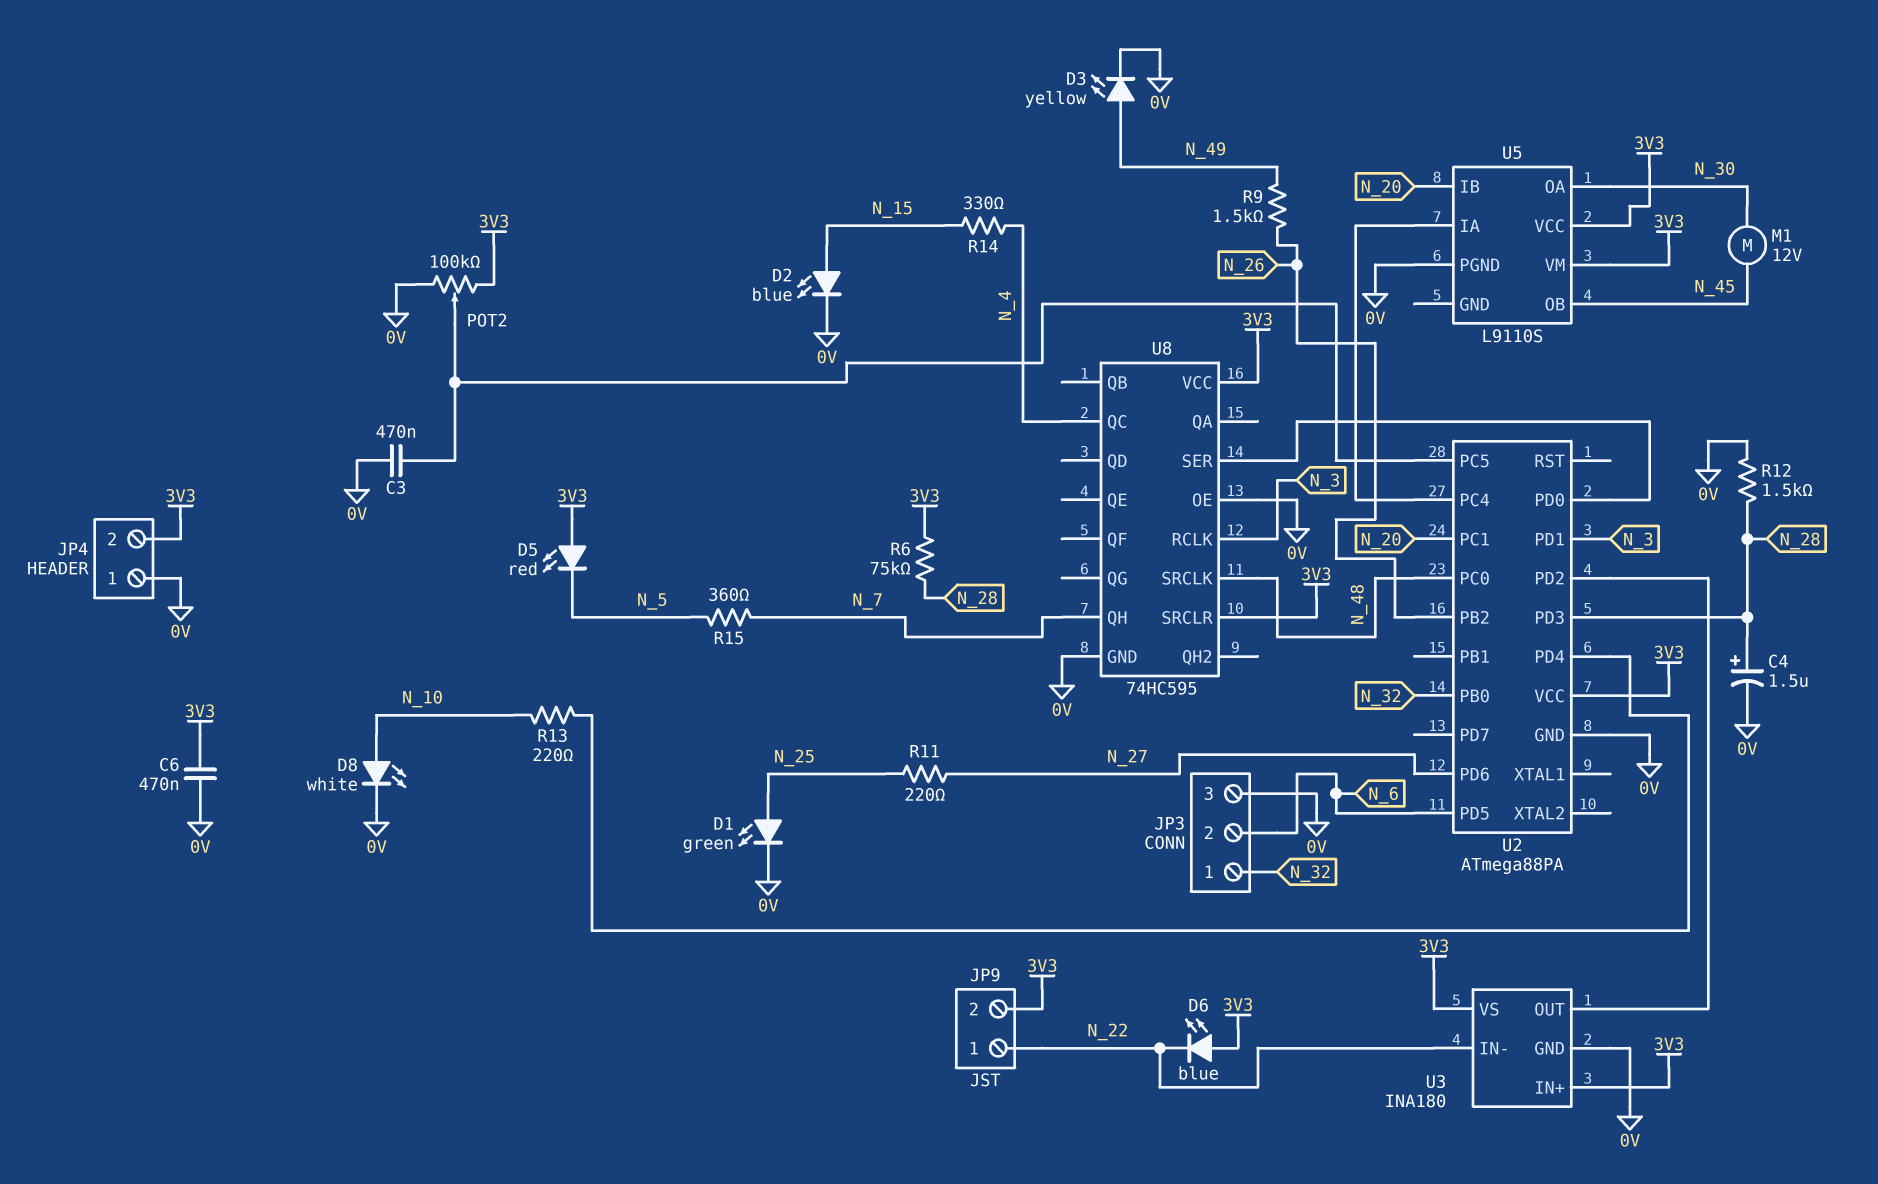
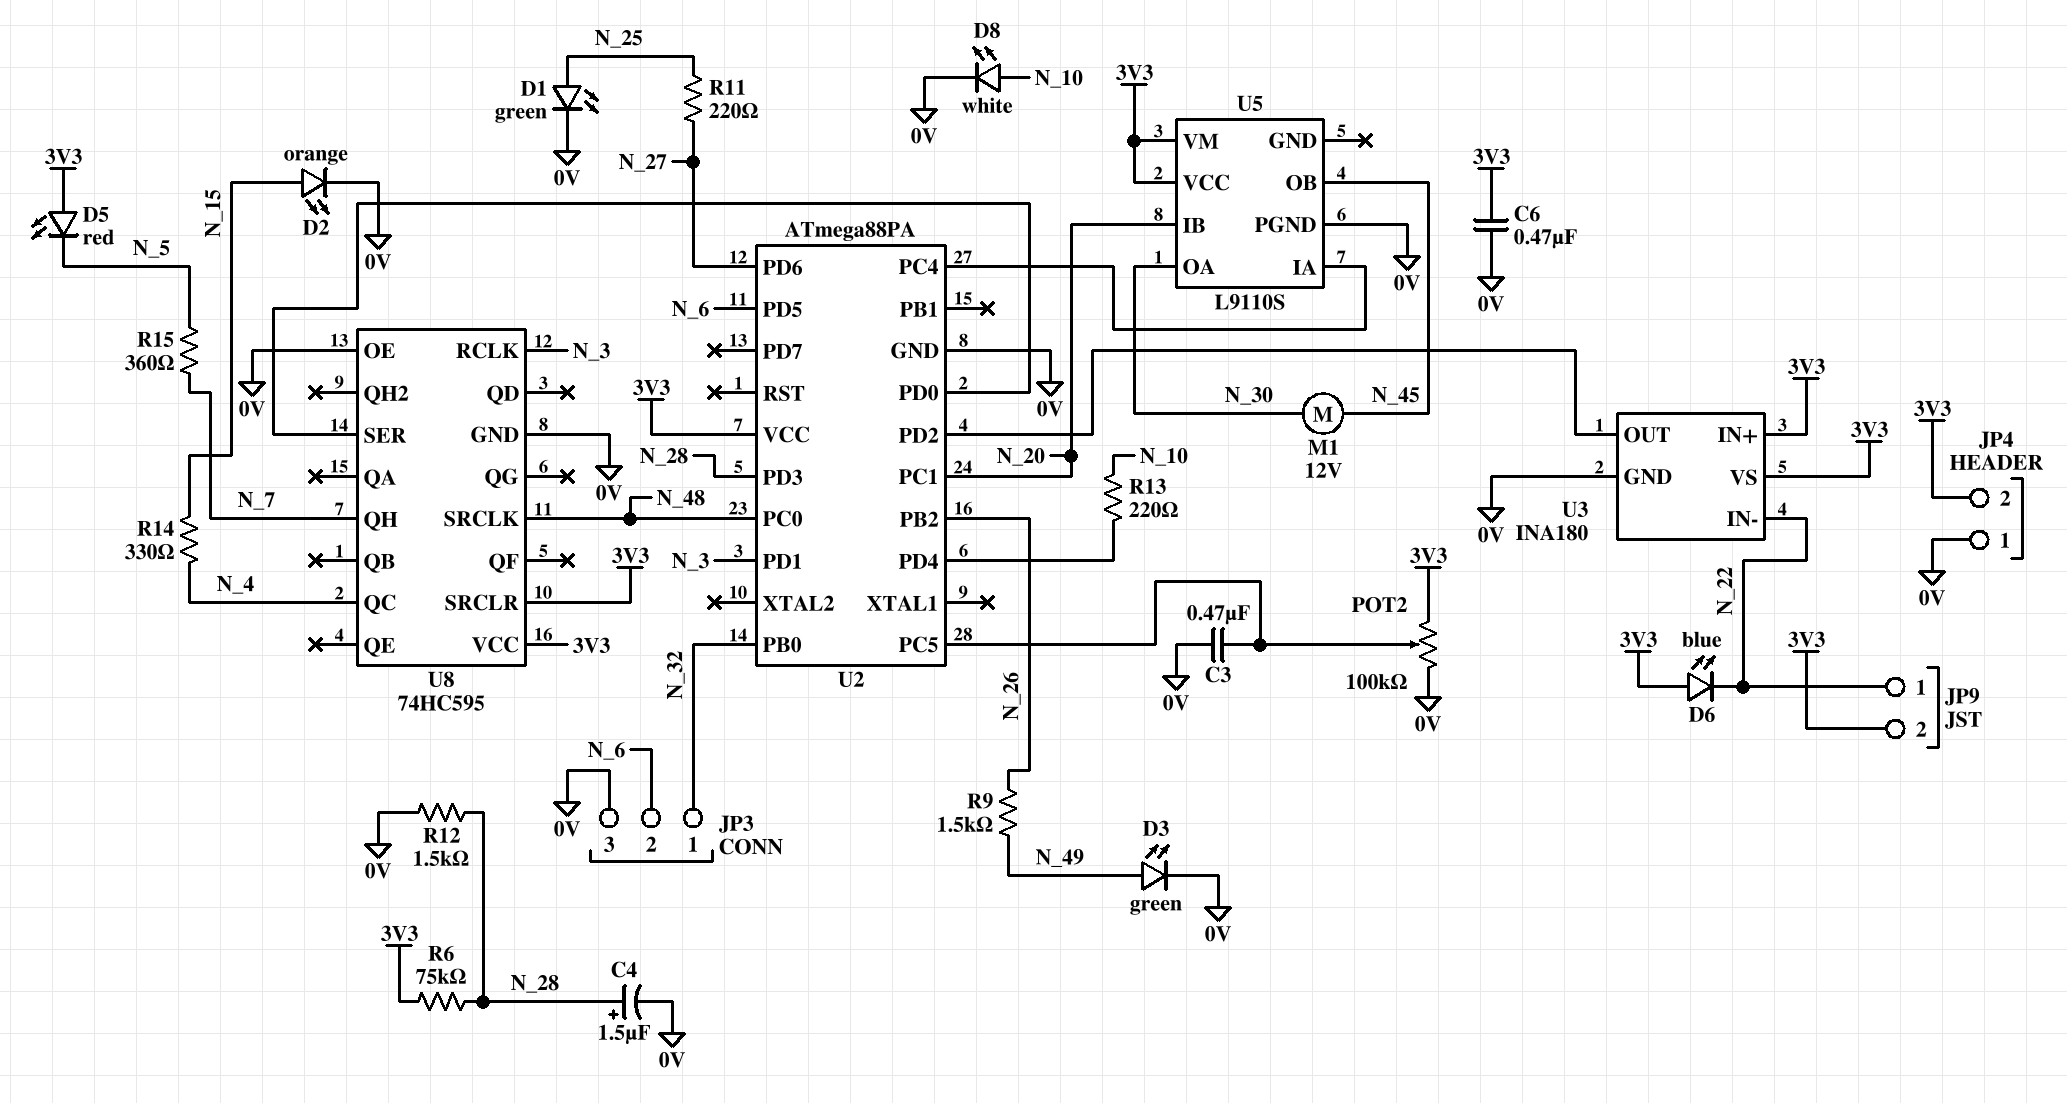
D2: LED blue (A N_15, K 0V) -> LED orange (A N_15, K 0V)
D3: LED yellow (A N_49, K 0V) -> LED green (A N_49, K 0V)

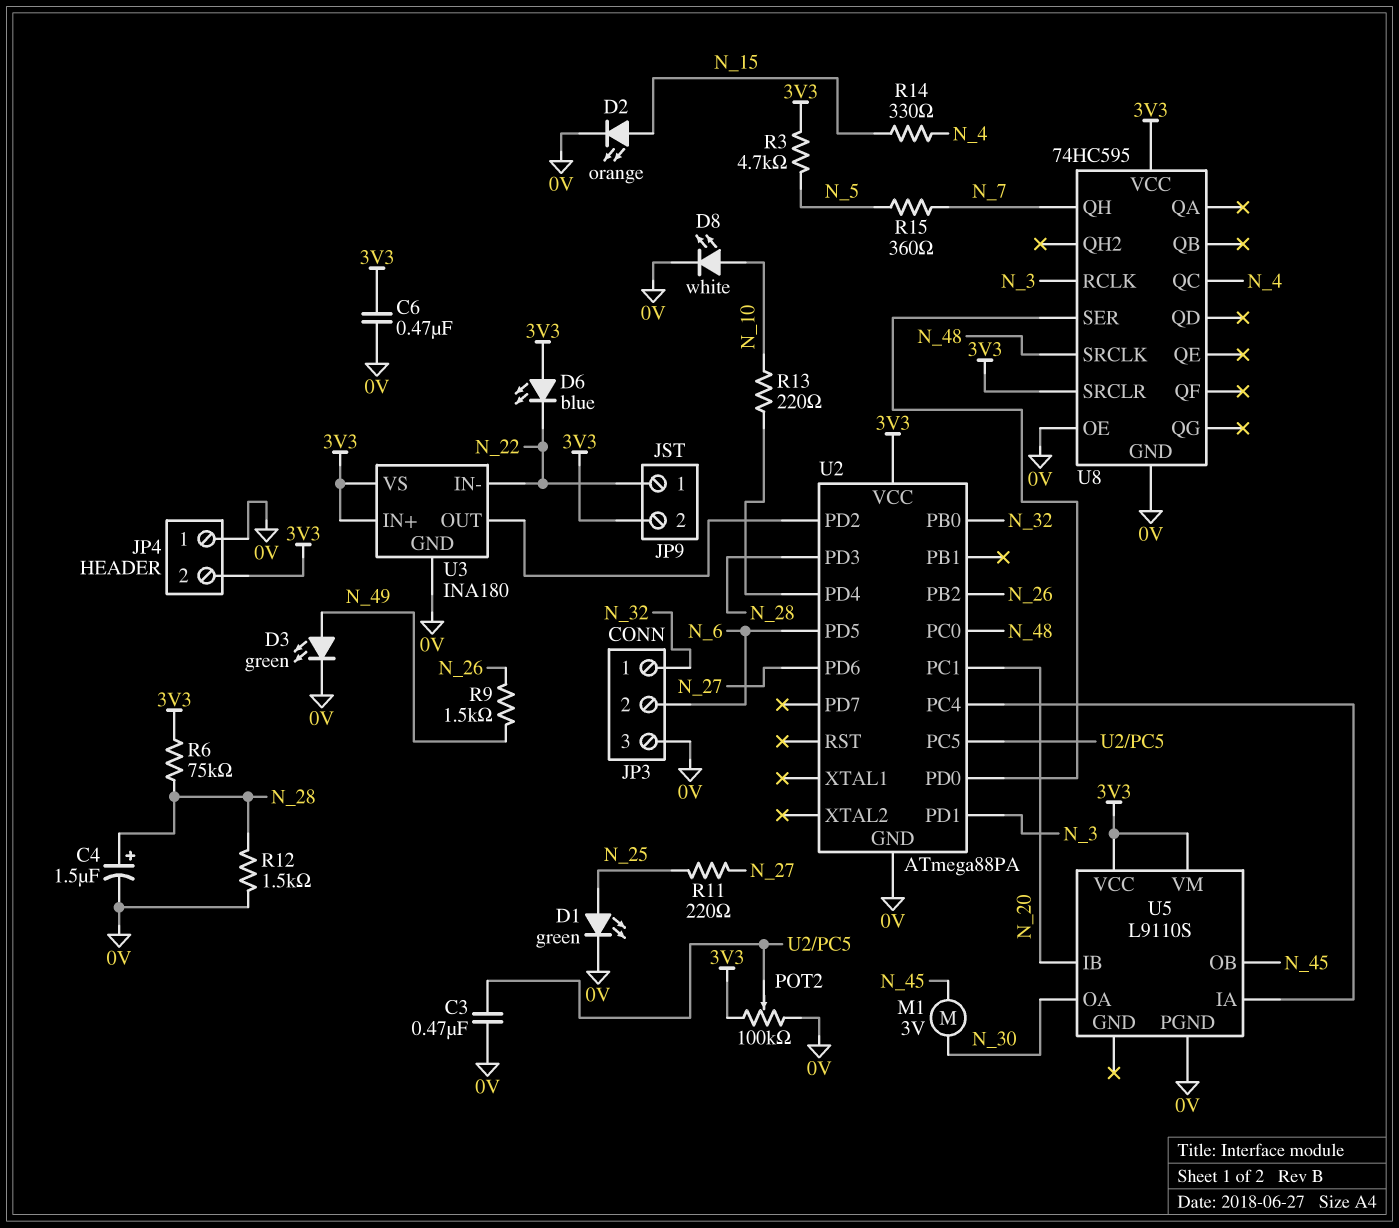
D5: LED red (A 3V3, K N_5) -> none
M1: motor 12V (N_30, N_45) -> motor 3V (N_30, N_45)
R3: none -> 4.7k (3V3, N_5)

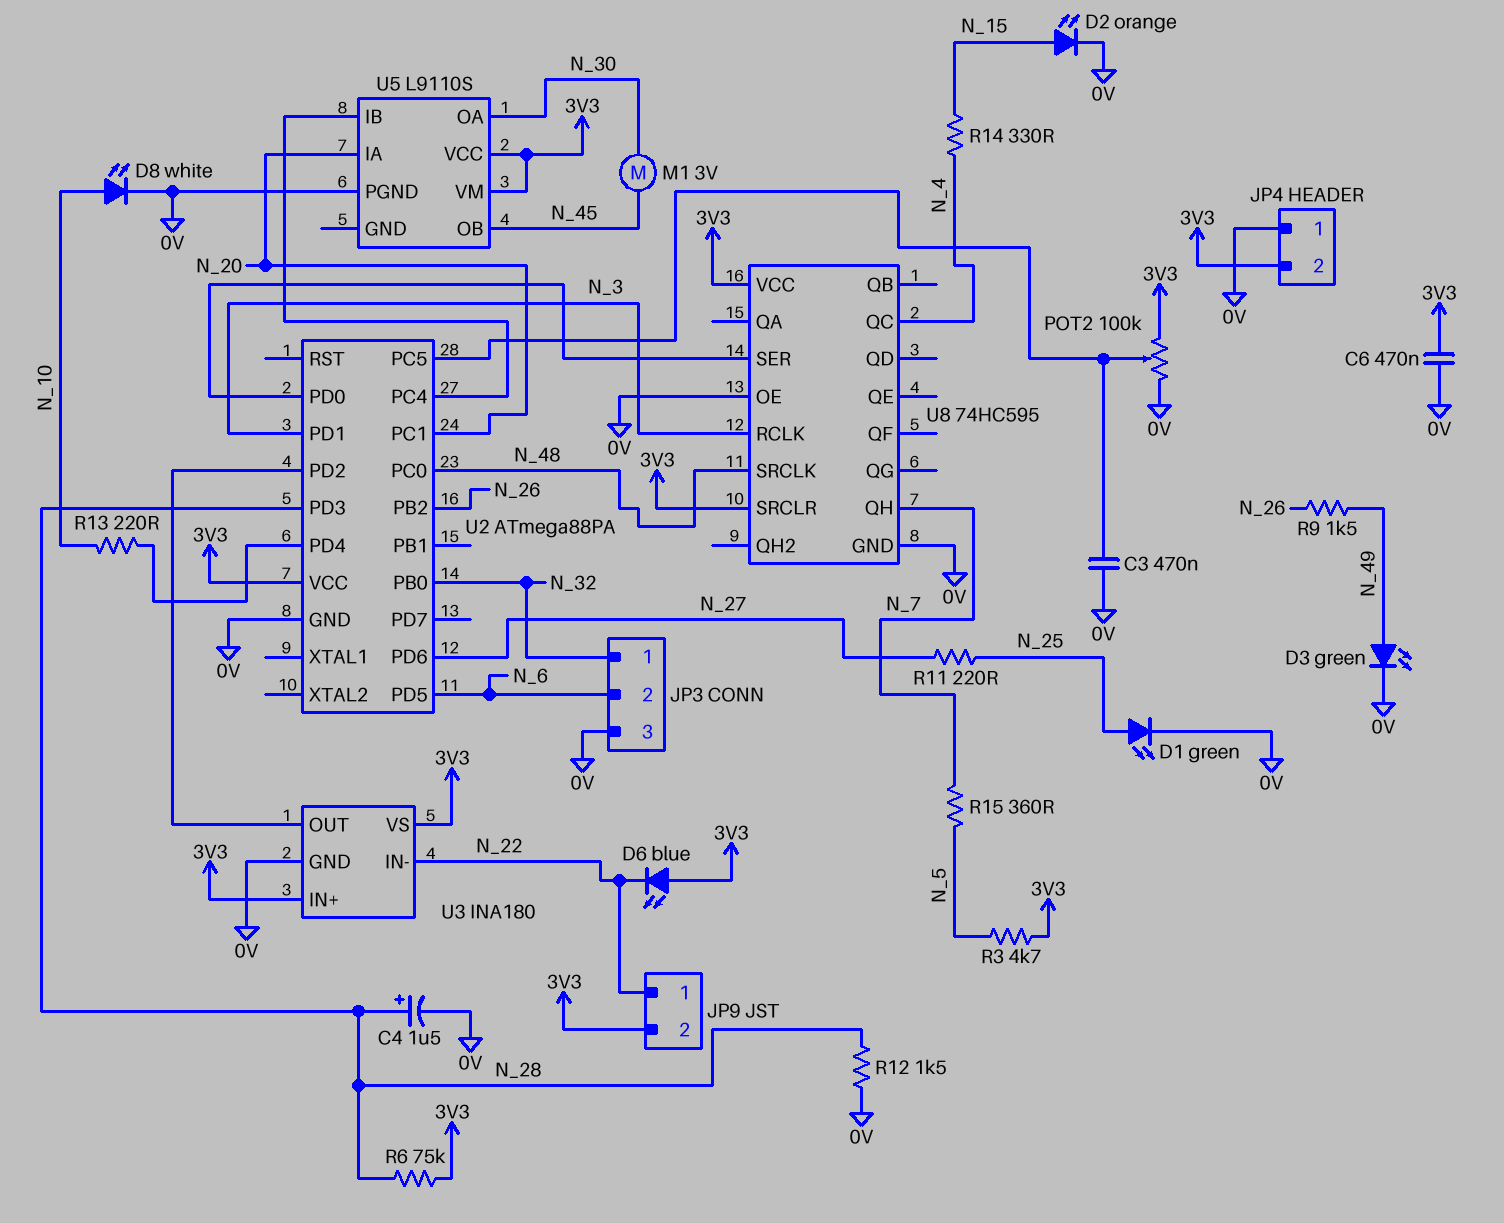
U5 pin IA: U2/PC4 -> N_20
U5 pin IB: N_20 -> U2/PC4

